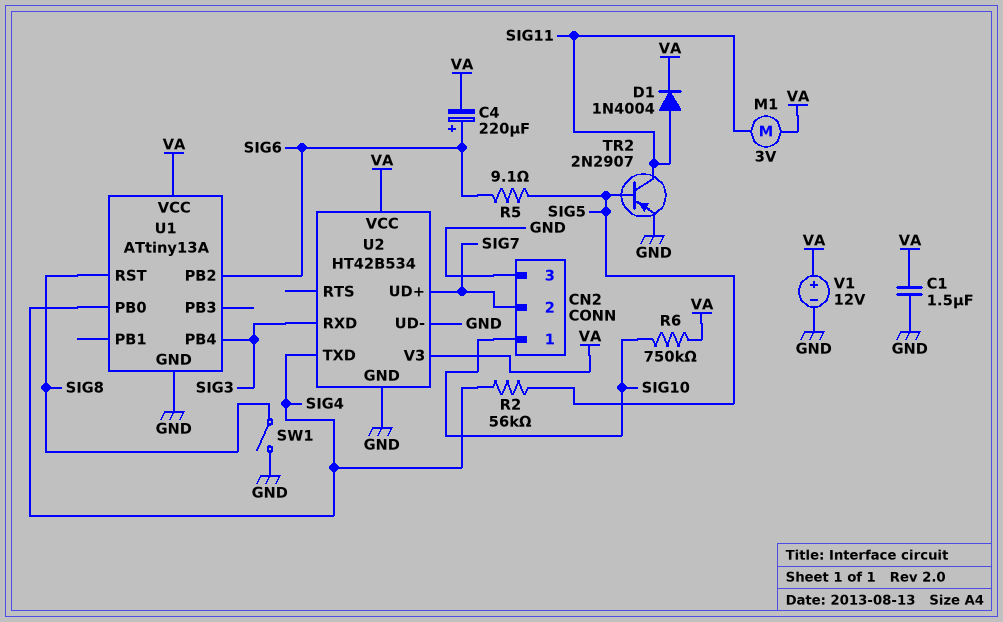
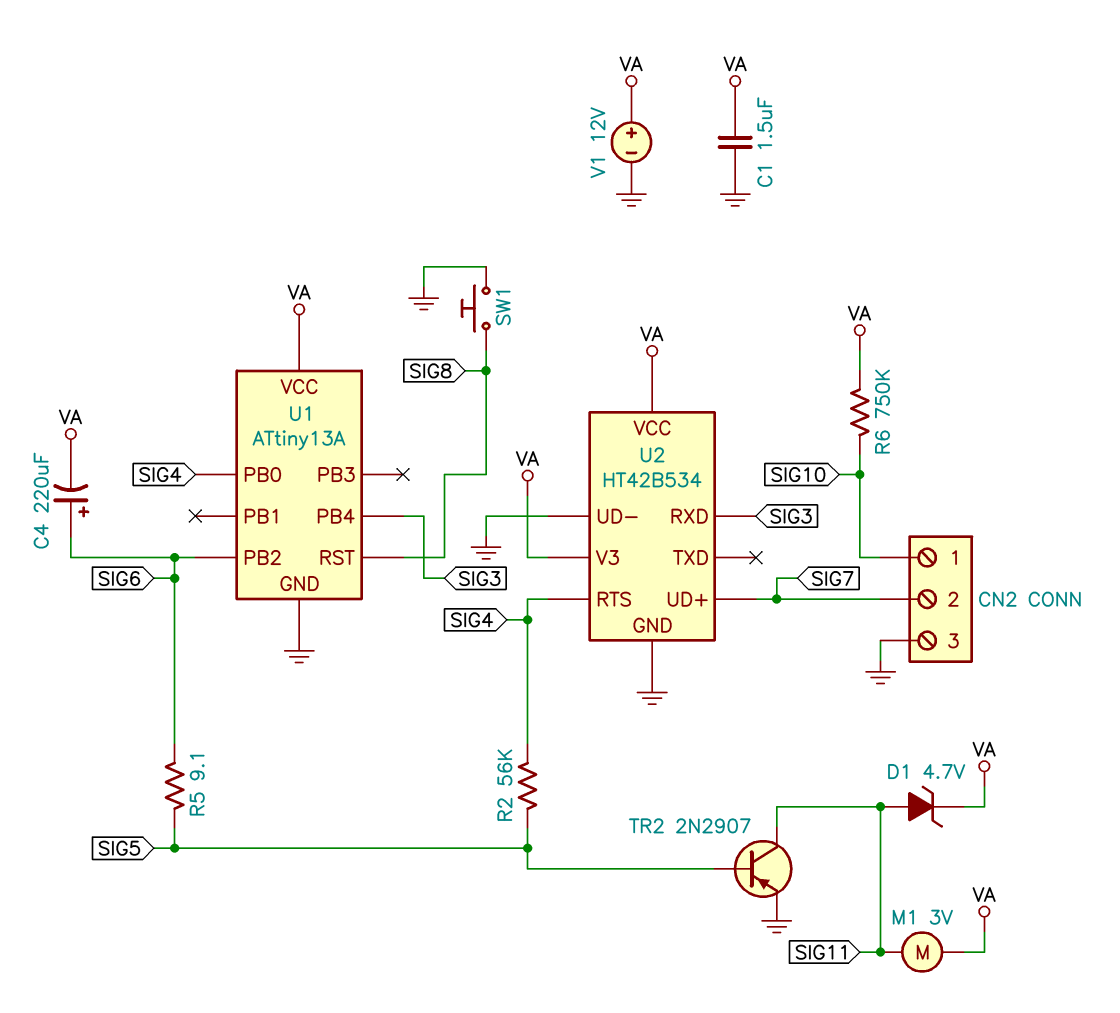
D1: diode 1N4004 (A SIG11, K VA) -> zener 4.7V (A SIG11, K VA)
SW1: switch (GND, SIG8) -> button (GND, SIG8)
U2 pin RTS: none -> SIG4
U2 pin TXD: SIG4 -> none

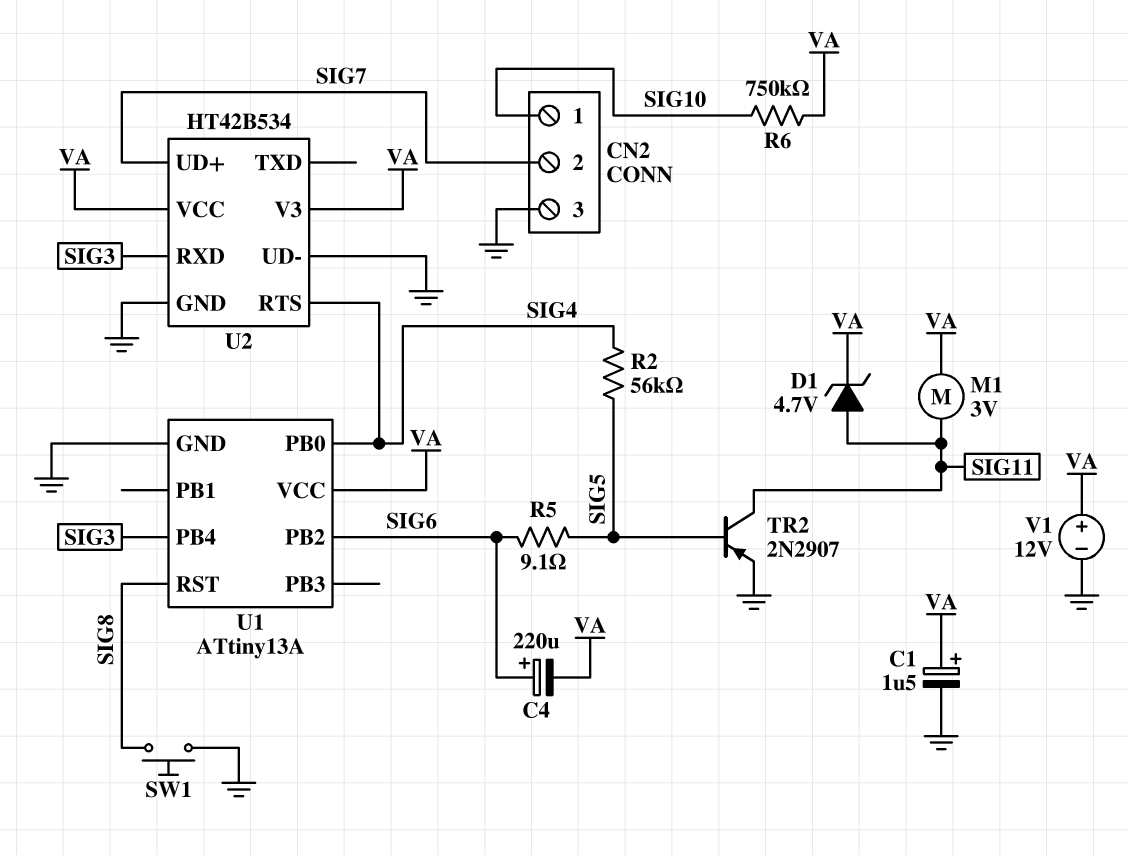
C1: 1.5uF (GND, VA) -> 1.5uF (plus VA, minus GND)

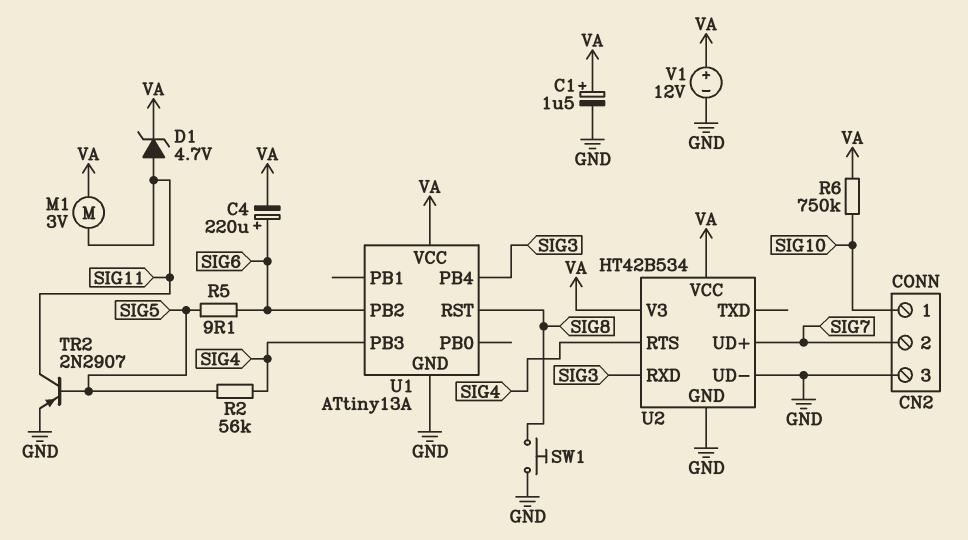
U1 pin PB0: SIG4 -> none
U1 pin PB3: none -> SIG4

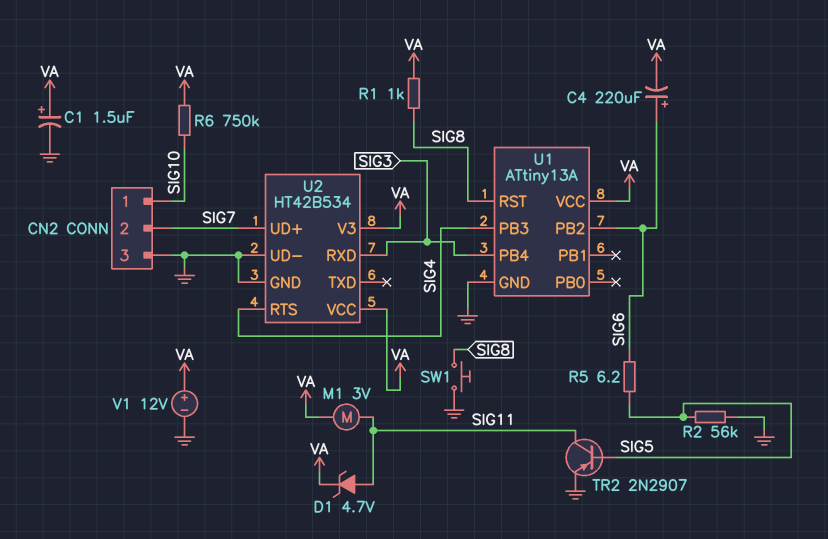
R1: none -> 1k (SIG8, VA)
R2: 56k (SIG4, SIG5) -> 56k (GND, SIG5)
R5: 9.1 (SIG5, SIG6) -> 6.2 (SIG5, SIG6)

